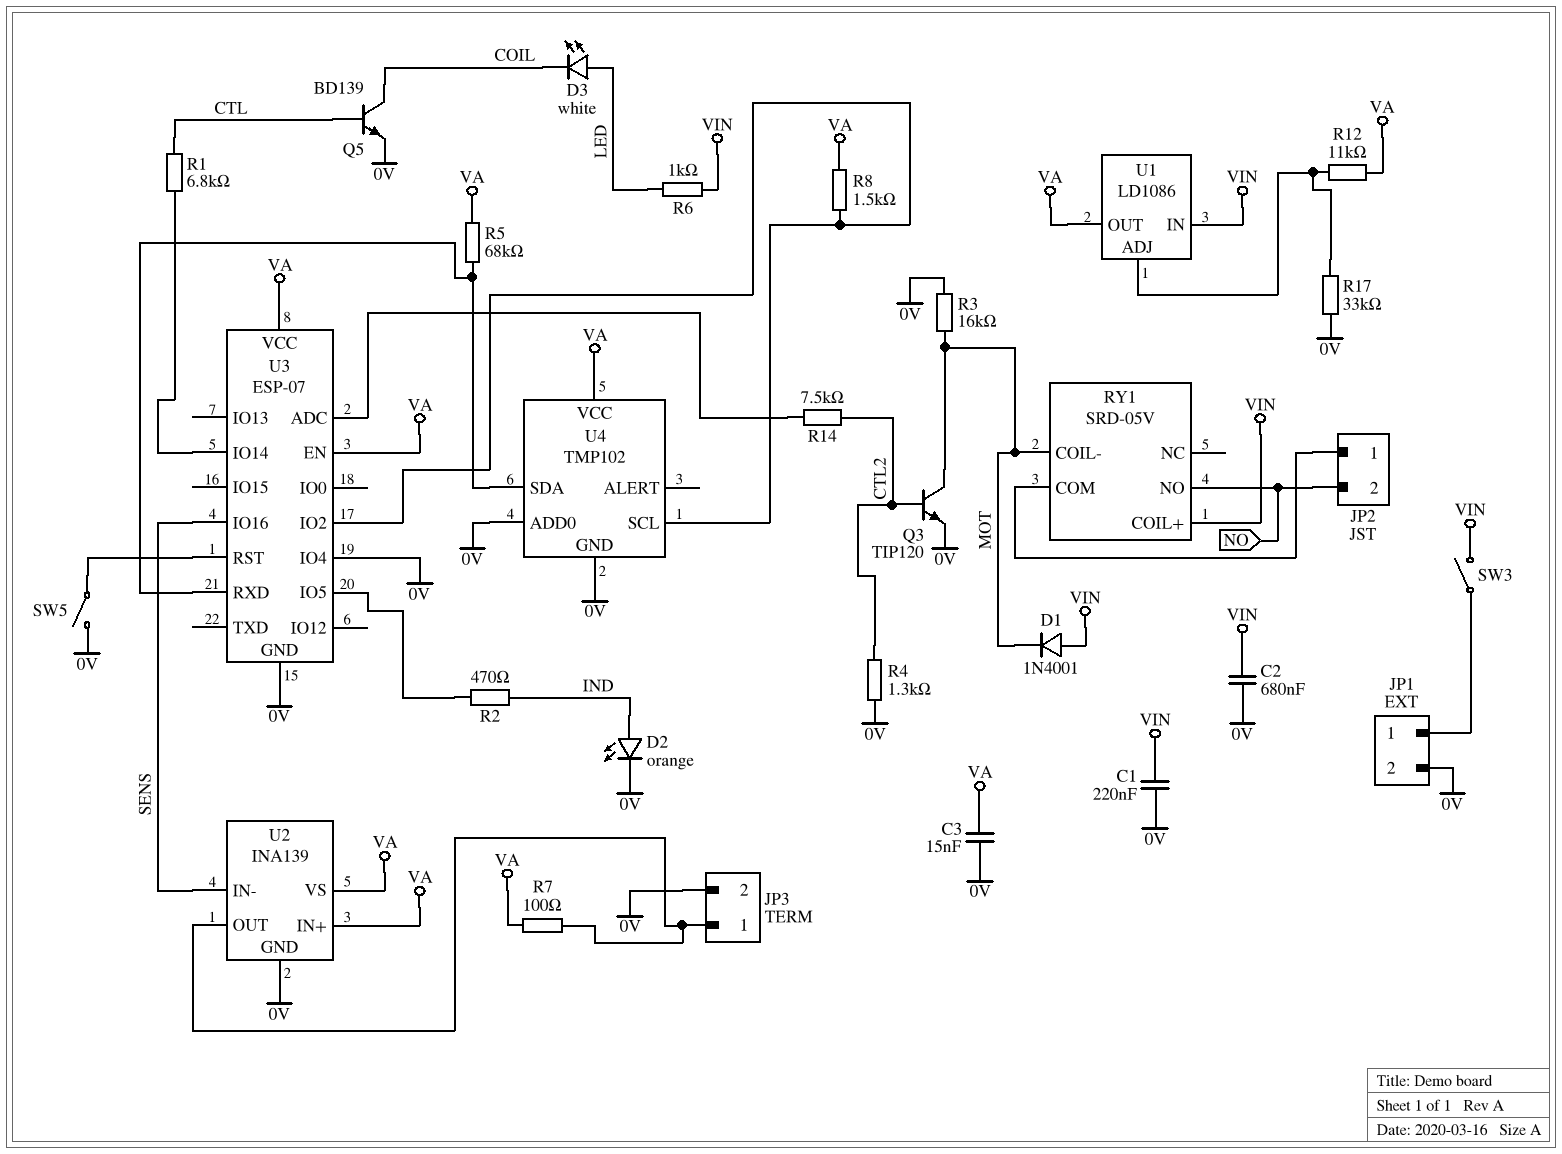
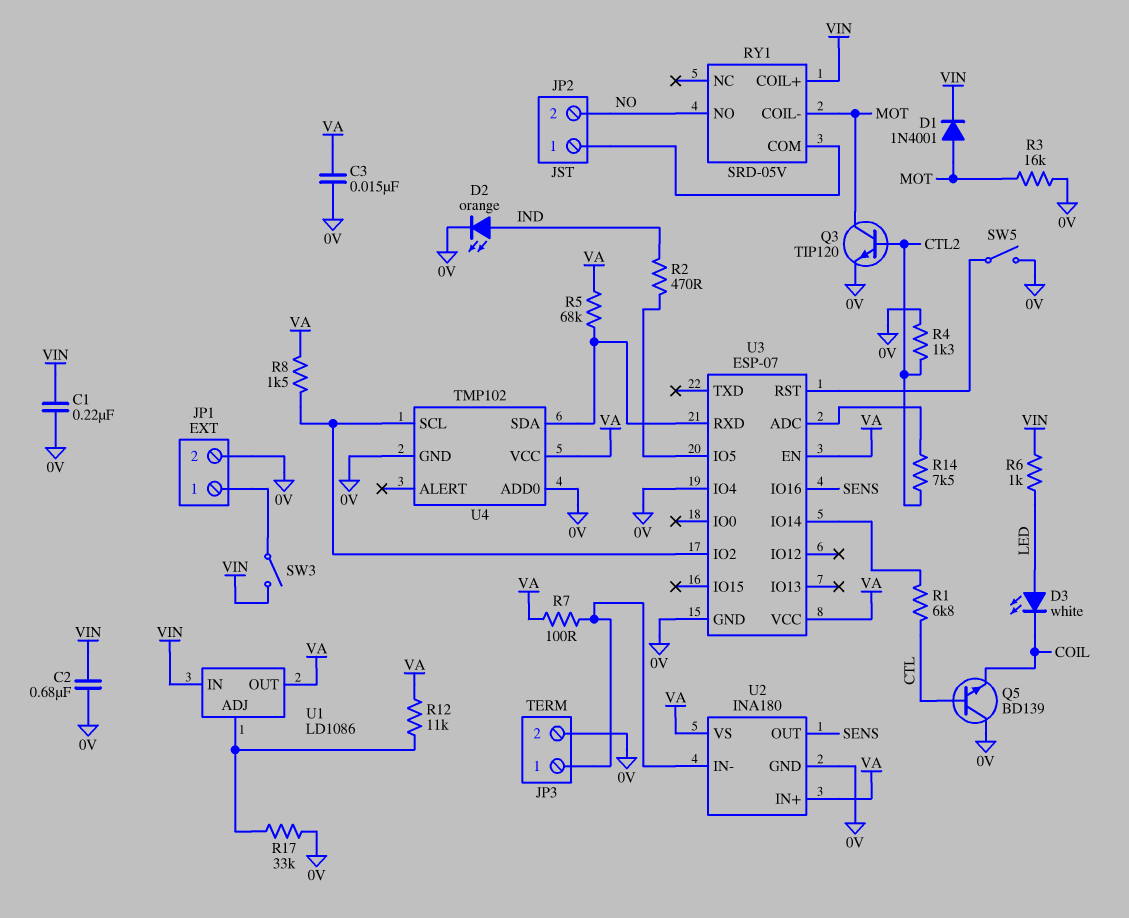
D1: diode 1N4001 (A VIN, K MOT) -> diode 1N4001 (A MOT, K VIN)
Q5: NPN BD139 (B CTL, C COIL, E 0V) -> NPN BD139 (B CTL, C 0V, E COIL)
U2: INA139 -> INA180
U2 pin IN-: SENS -> JP3/1
U2 pin OUT: JP3/1 -> SENS

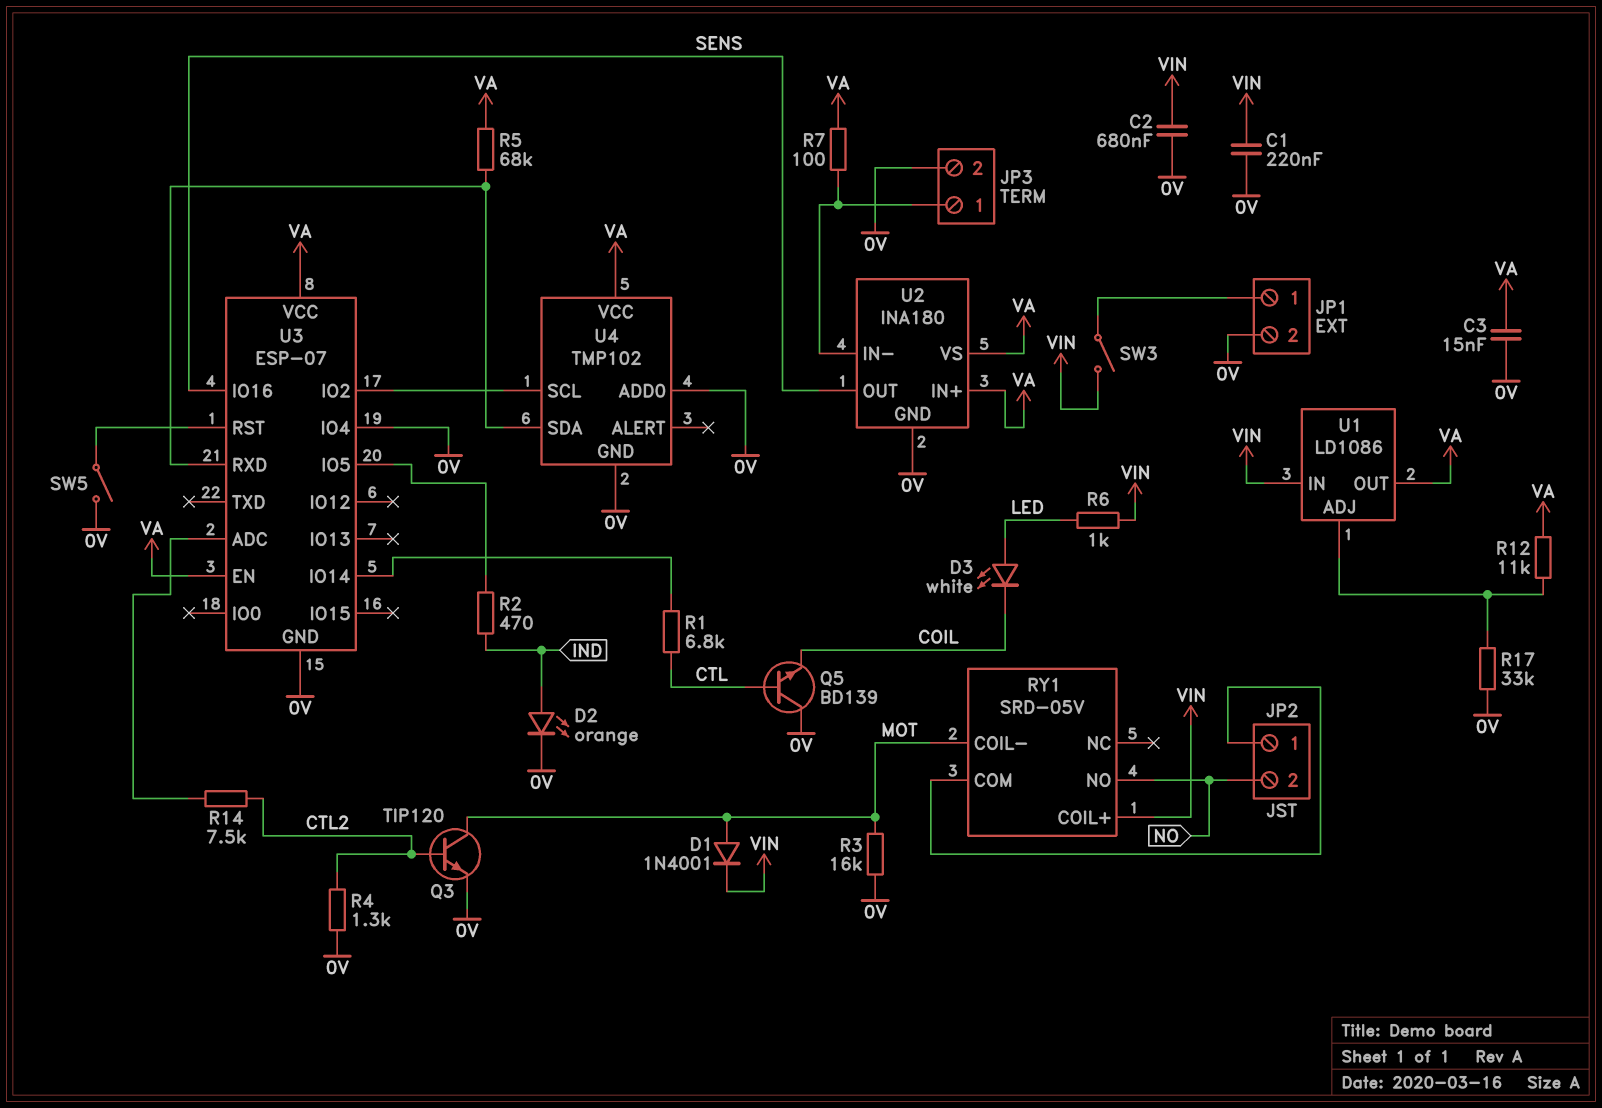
R8: 1.5k (U3/IO2, VA) -> none

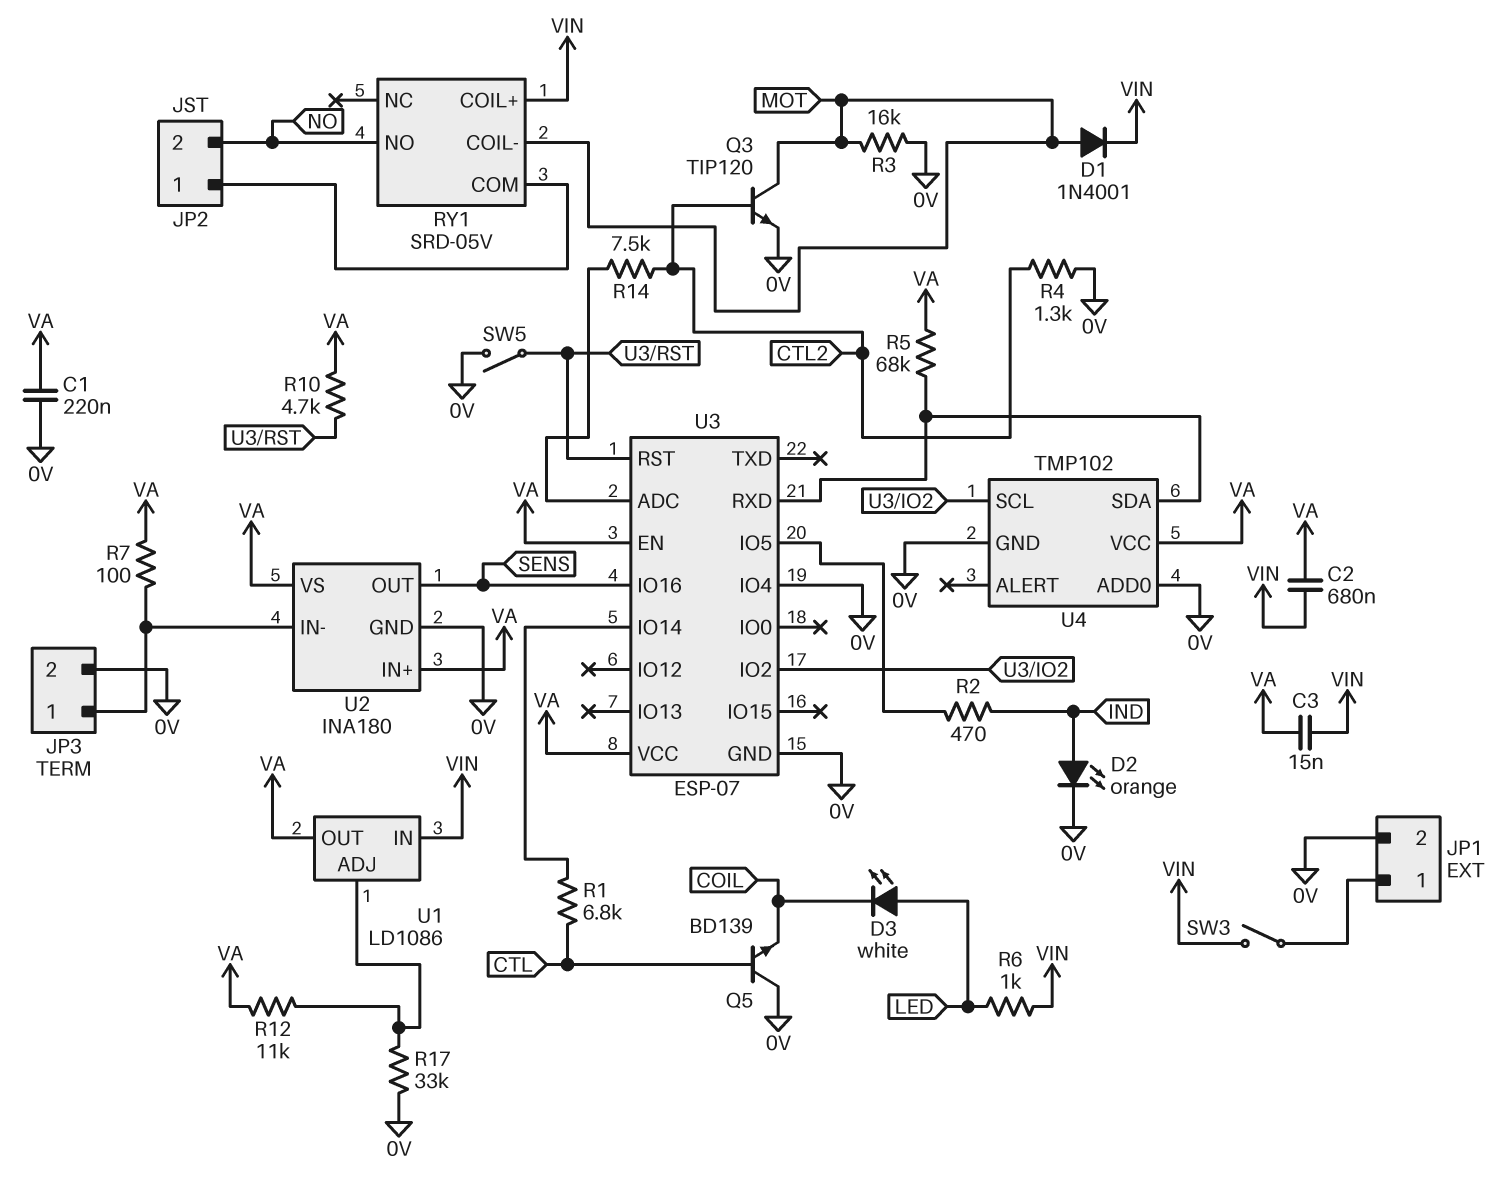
C1: 220nF (0V, VIN) -> 220nF (0V, VA)
C2: 680nF (0V, VIN) -> 680nF (VA, VIN)
C3: 15nF (0V, VA) -> 15nF (VA, VIN)
R10: none -> 4.7k (U3/RST, VA)

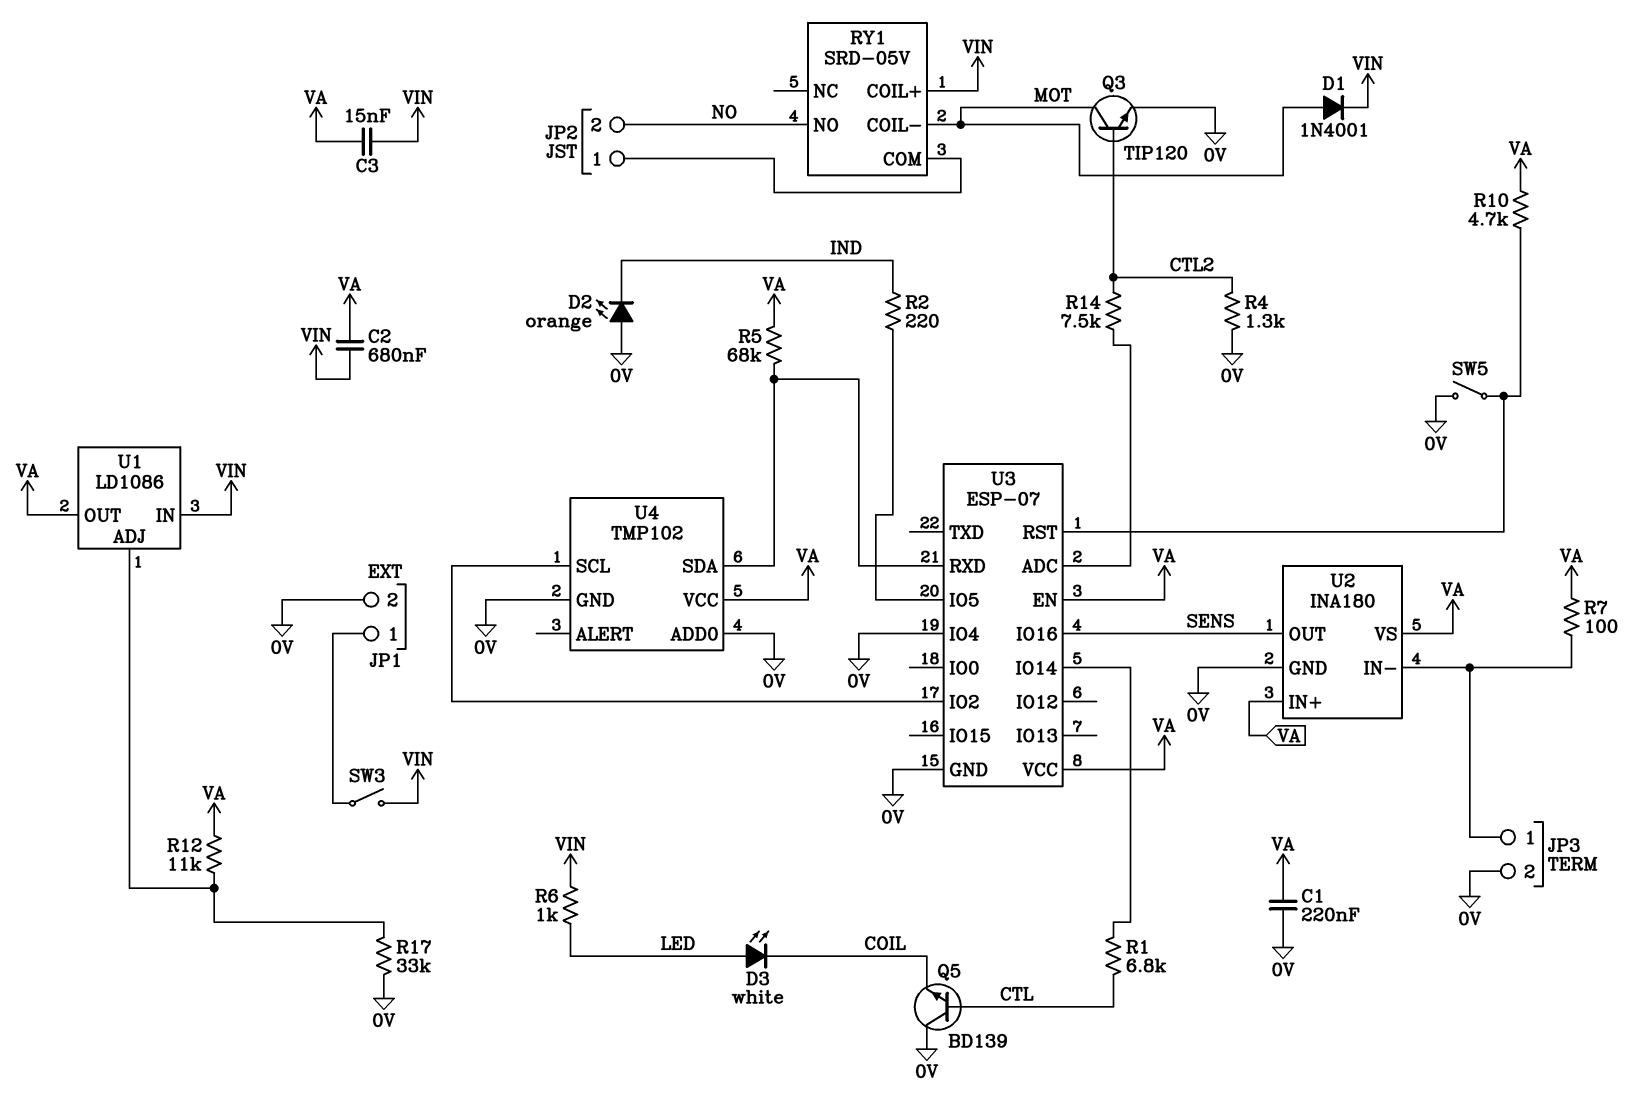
D2: LED orange (A IND, K 0V) -> LED orange (A 0V, K IND)
R2: 470 (IND, U3/IO5) -> 220 (IND, U3/IO5)
R3: 16k (0V, MOT) -> none

